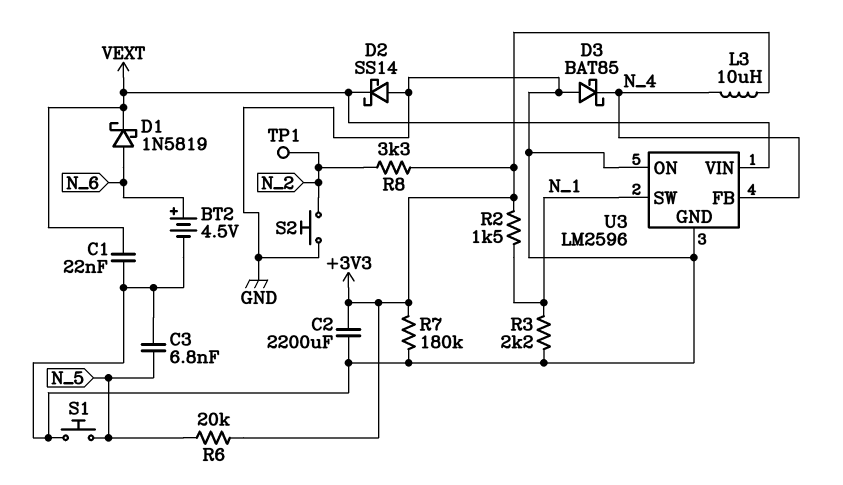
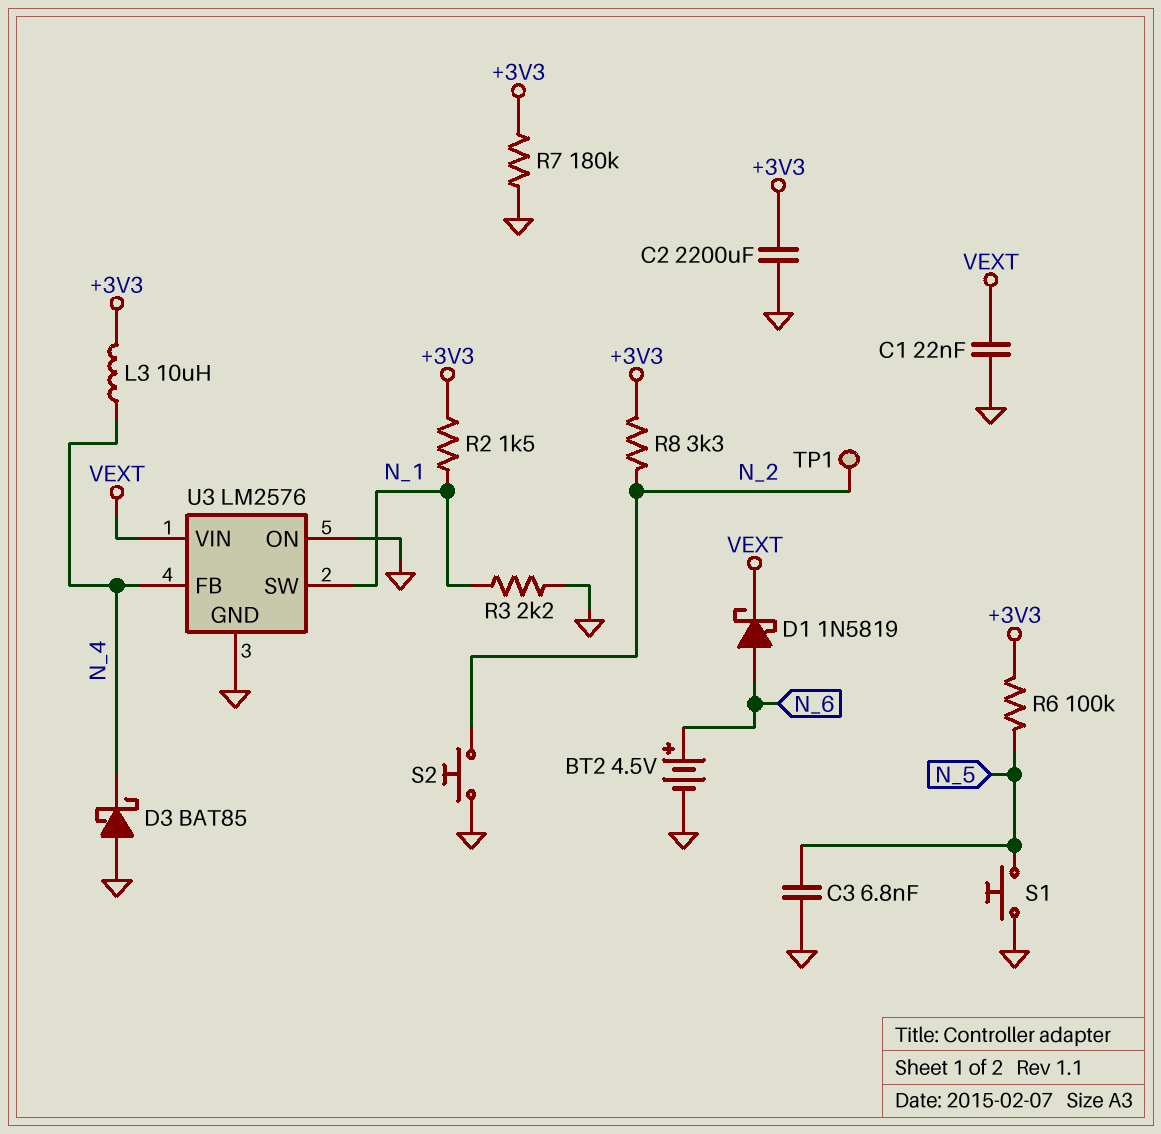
D2: schottky SS14 (A GND, K VEXT) -> none
R6: 20k (+3V3, N_5) -> 100k (+3V3, N_5)
U3: LM2596 -> LM2576

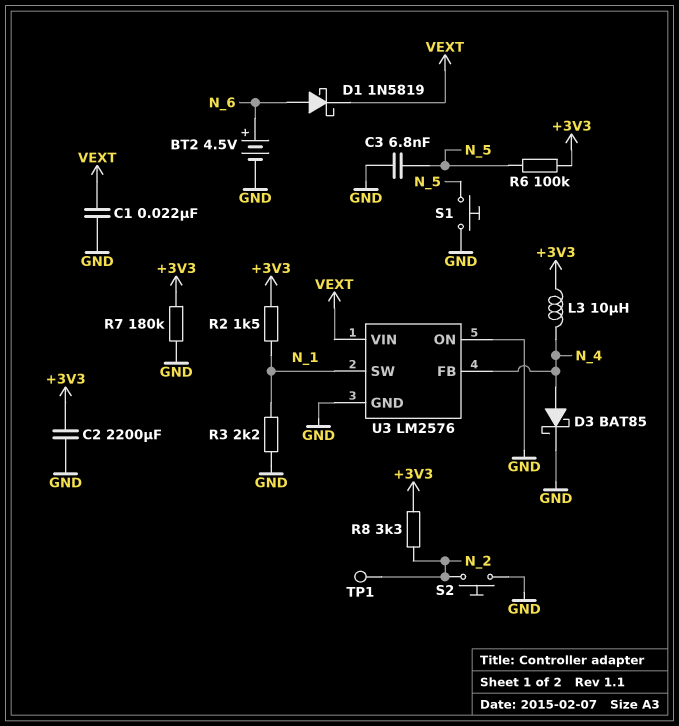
D3: schottky BAT85 (A GND, K N_4) -> schottky BAT85 (A N_4, K GND)

